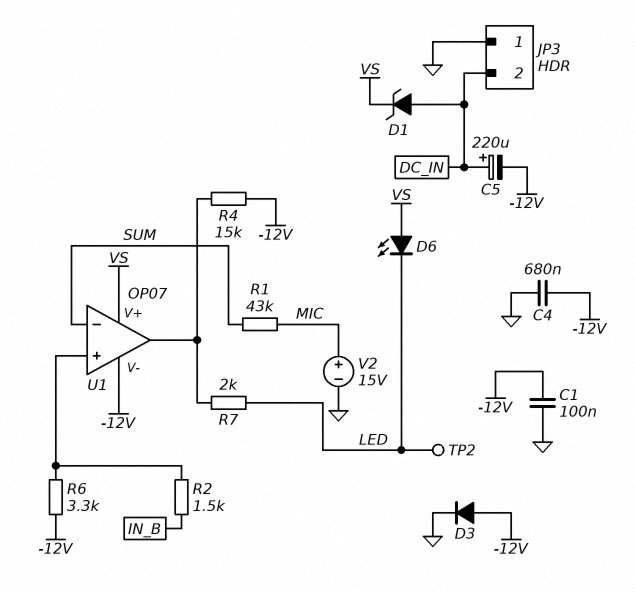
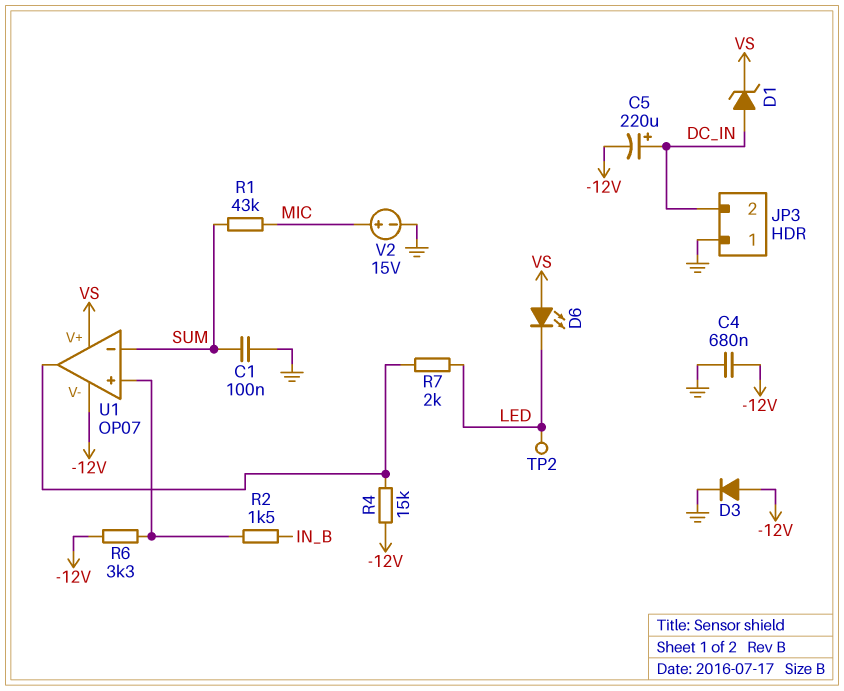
C1: 100nF (-12V, GND) -> 100nF (GND, SUM)

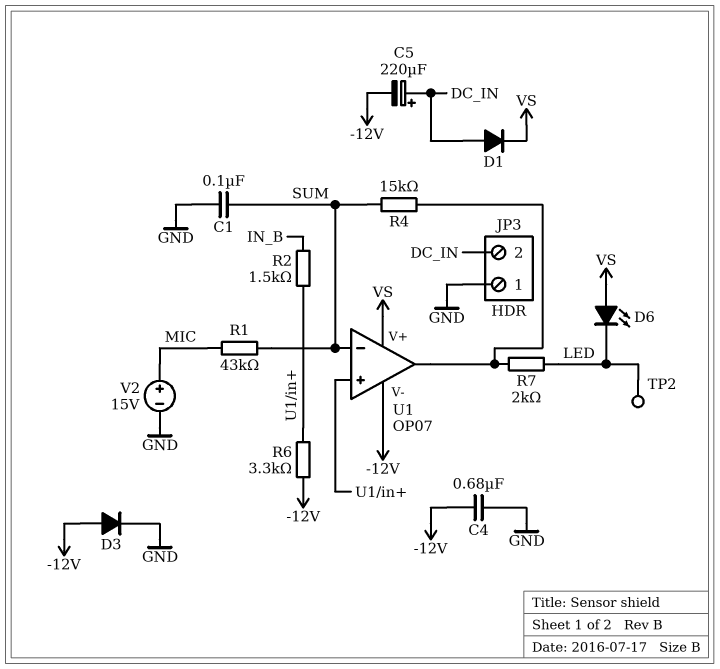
D1: zener (A DC_IN, K VS) -> diode (A DC_IN, K VS)
R4: 15k (-12V, U1/out) -> 15k (SUM, U1/out)

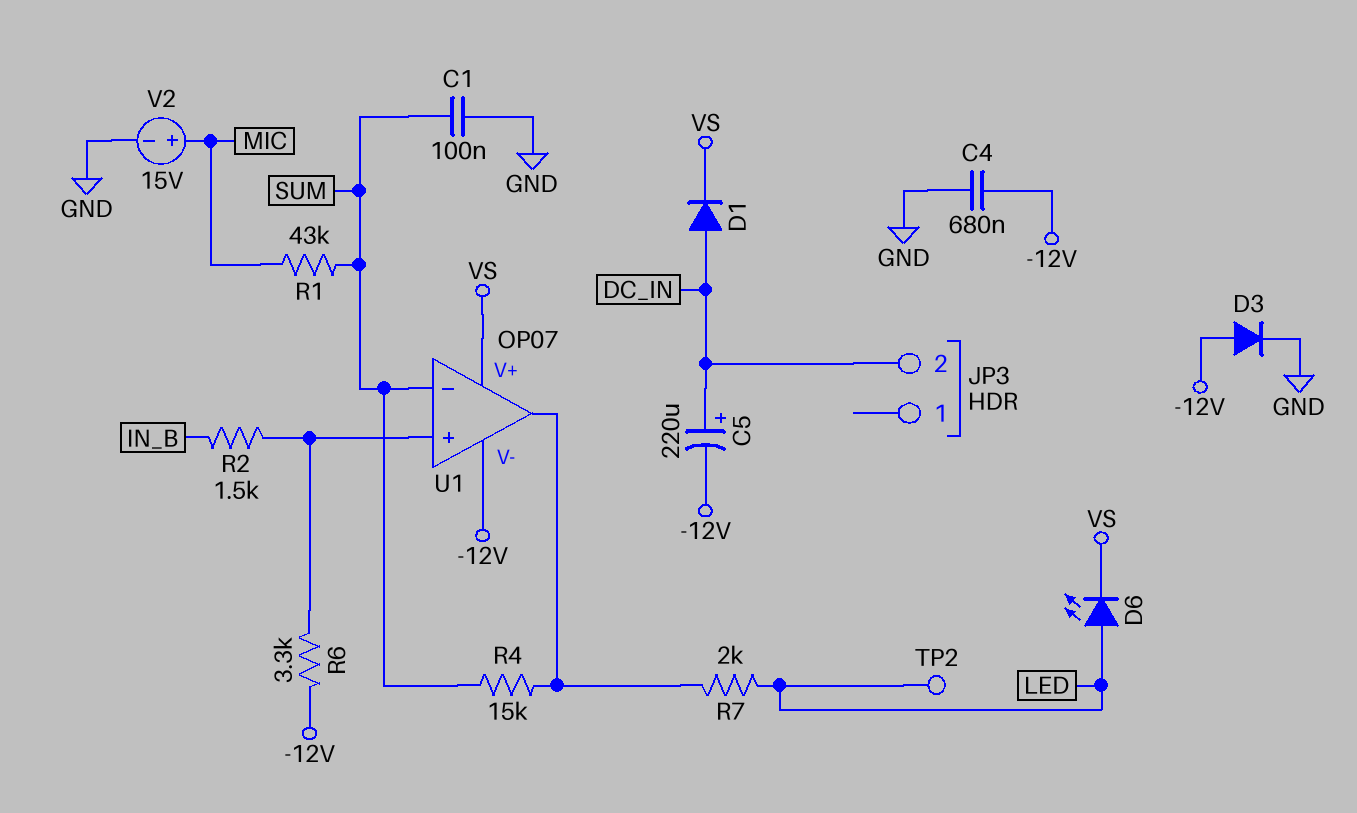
D6: LED (A VS, K LED) -> LED (A LED, K VS)
JP3 pin 1: GND -> none

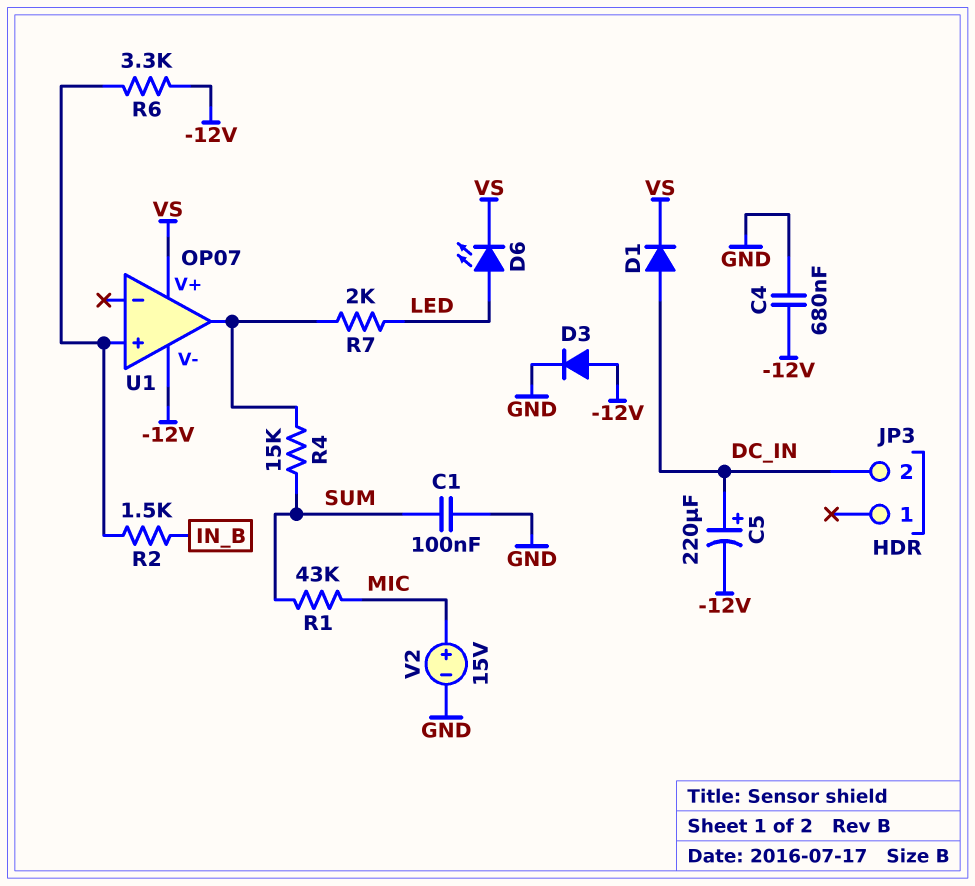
TP2: test point (LED) -> none
U1 pin in-: SUM -> none

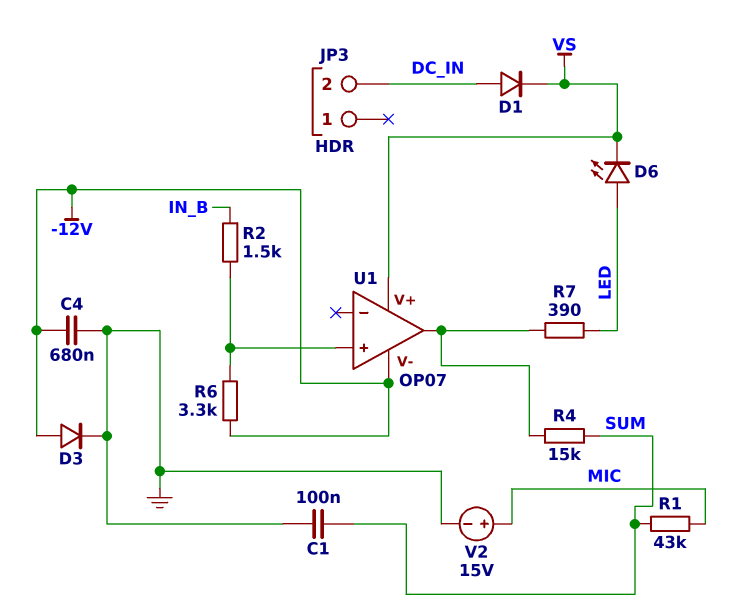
C5: 220uF (plus DC_IN, minus -12V) -> none
R7: 2k (LED, U1/out) -> 390 (LED, U1/out)

